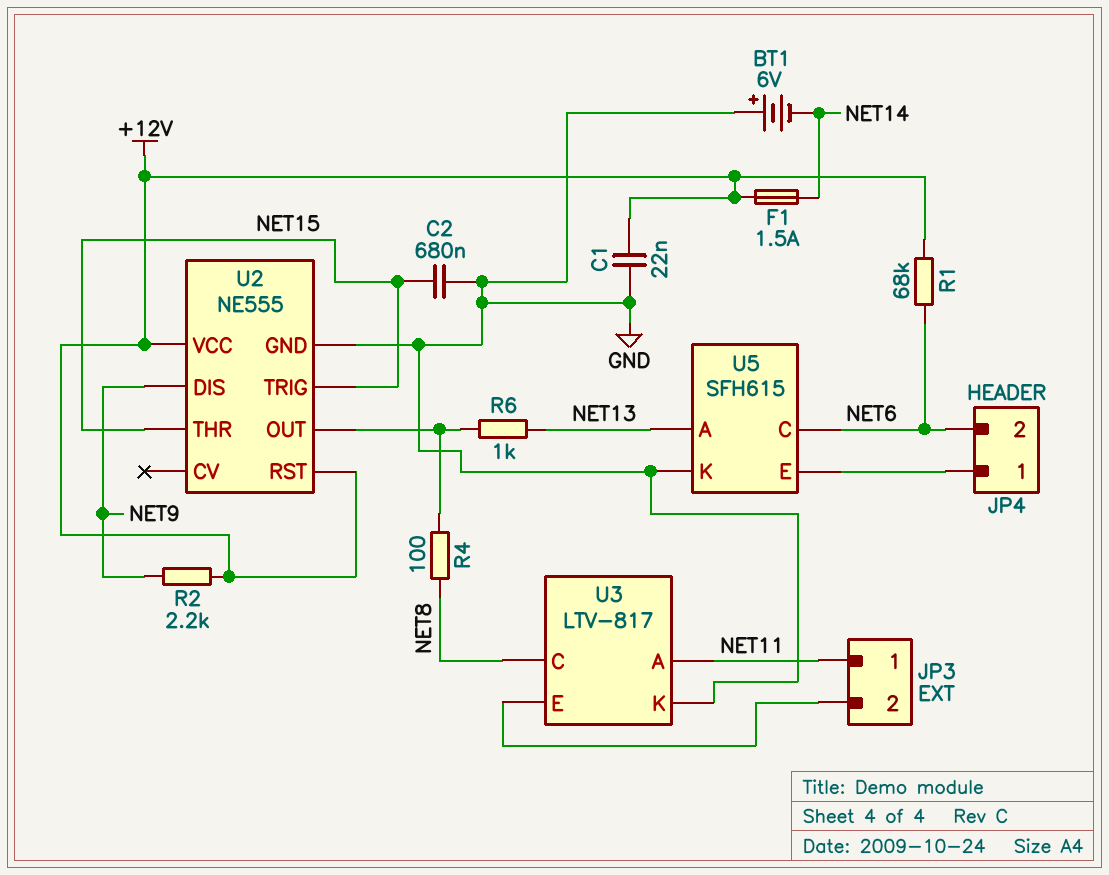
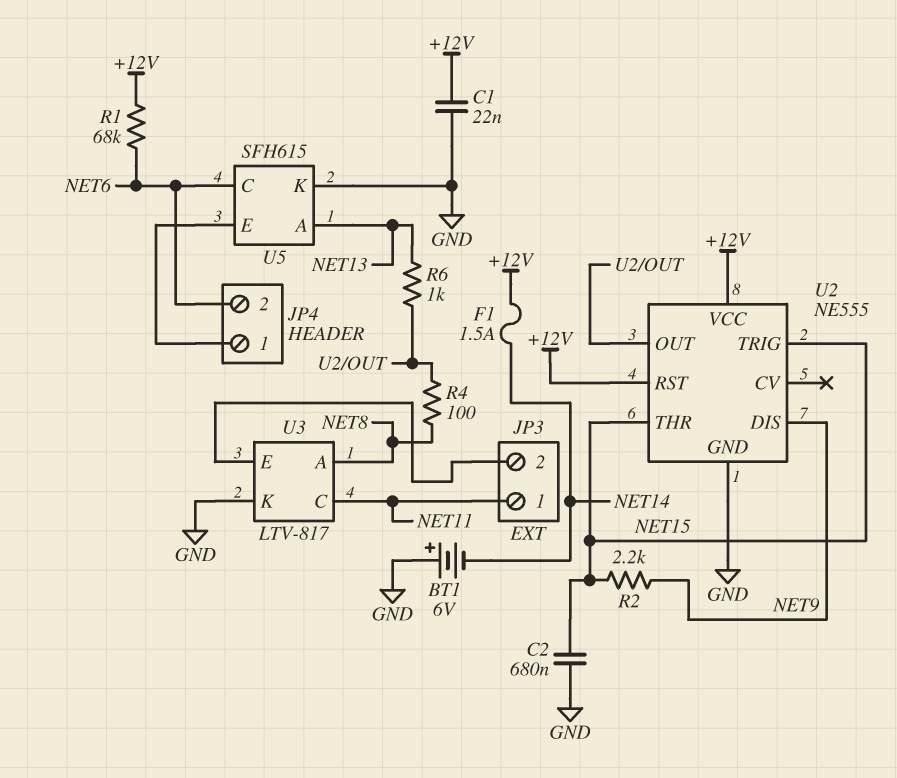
R2: 2.2k (+12V, NET9) -> 2.2k (NET9, NET15)
U3 pin A: NET11 -> NET8
U3 pin C: NET8 -> NET11

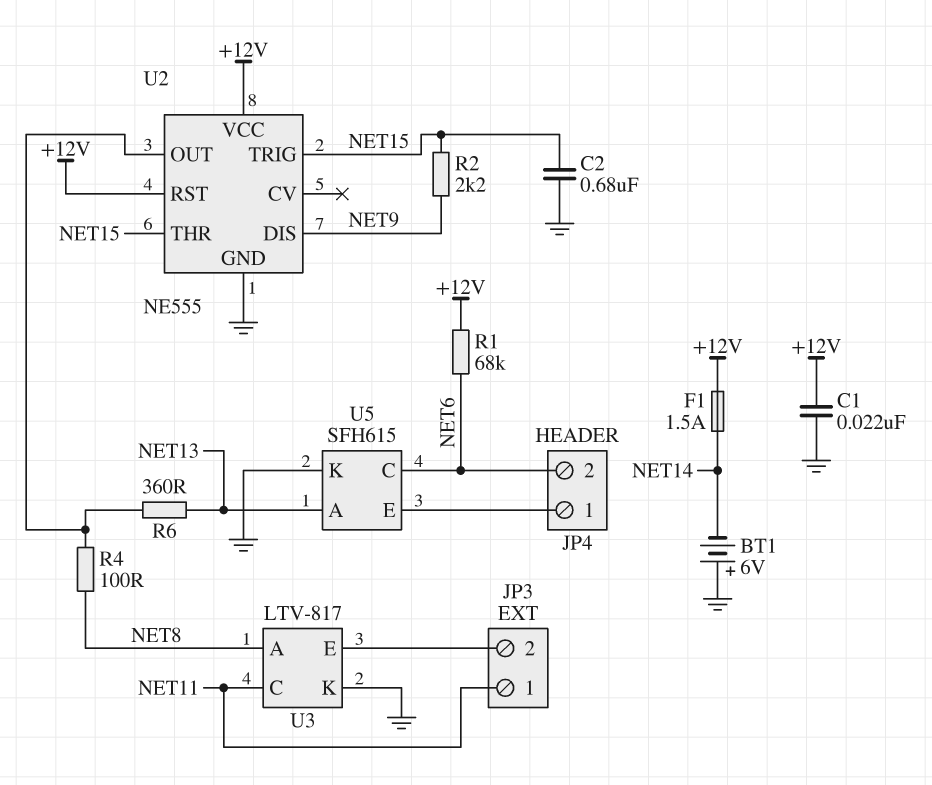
R6: 1k (NET13, U2/OUT) -> 360 (NET13, U2/OUT)

